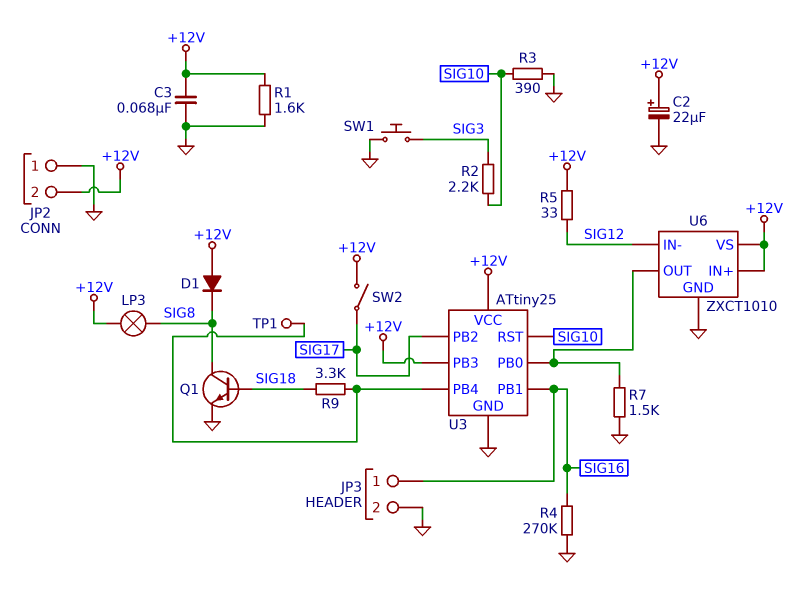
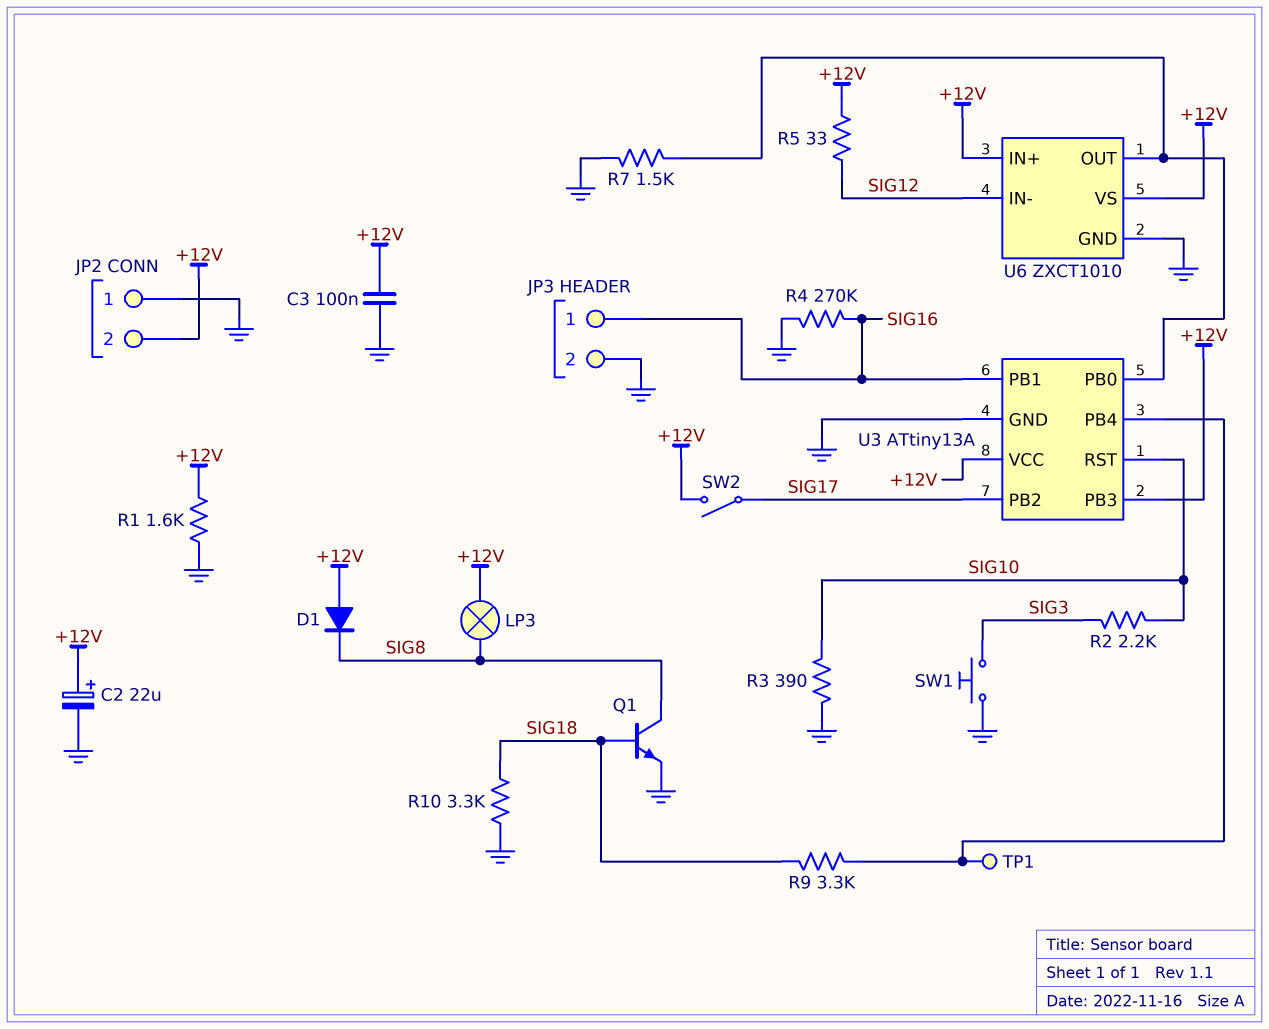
C3: 68nF (+12V, GND) -> 100nF (+12V, GND)
R10: none -> 3.3k (GND, SIG18)
U3: ATtiny25 -> ATtiny13A

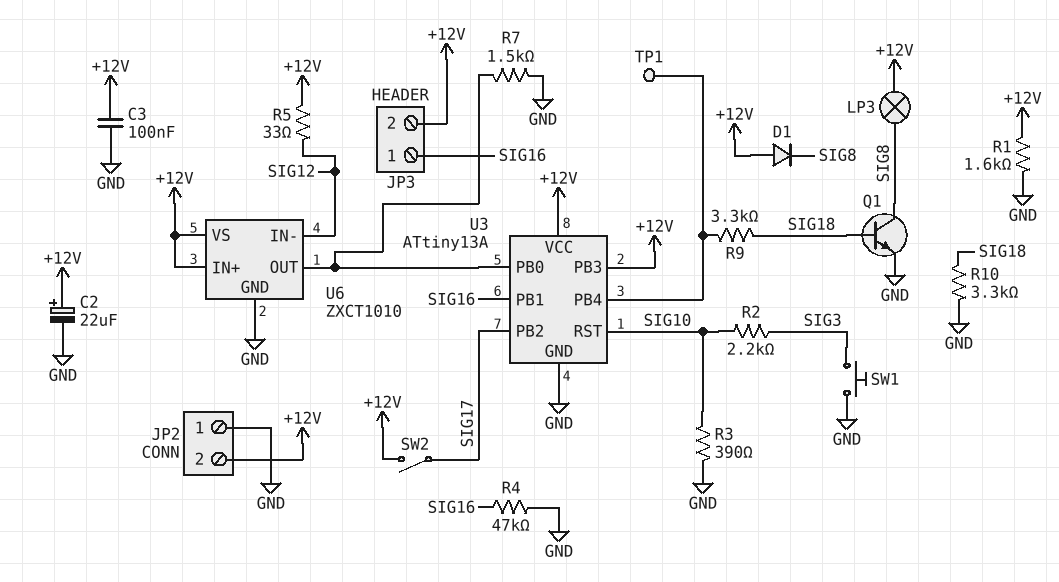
JP3 pin 2: GND -> +12V
R4: 270k (GND, SIG16) -> 47k (GND, SIG16)

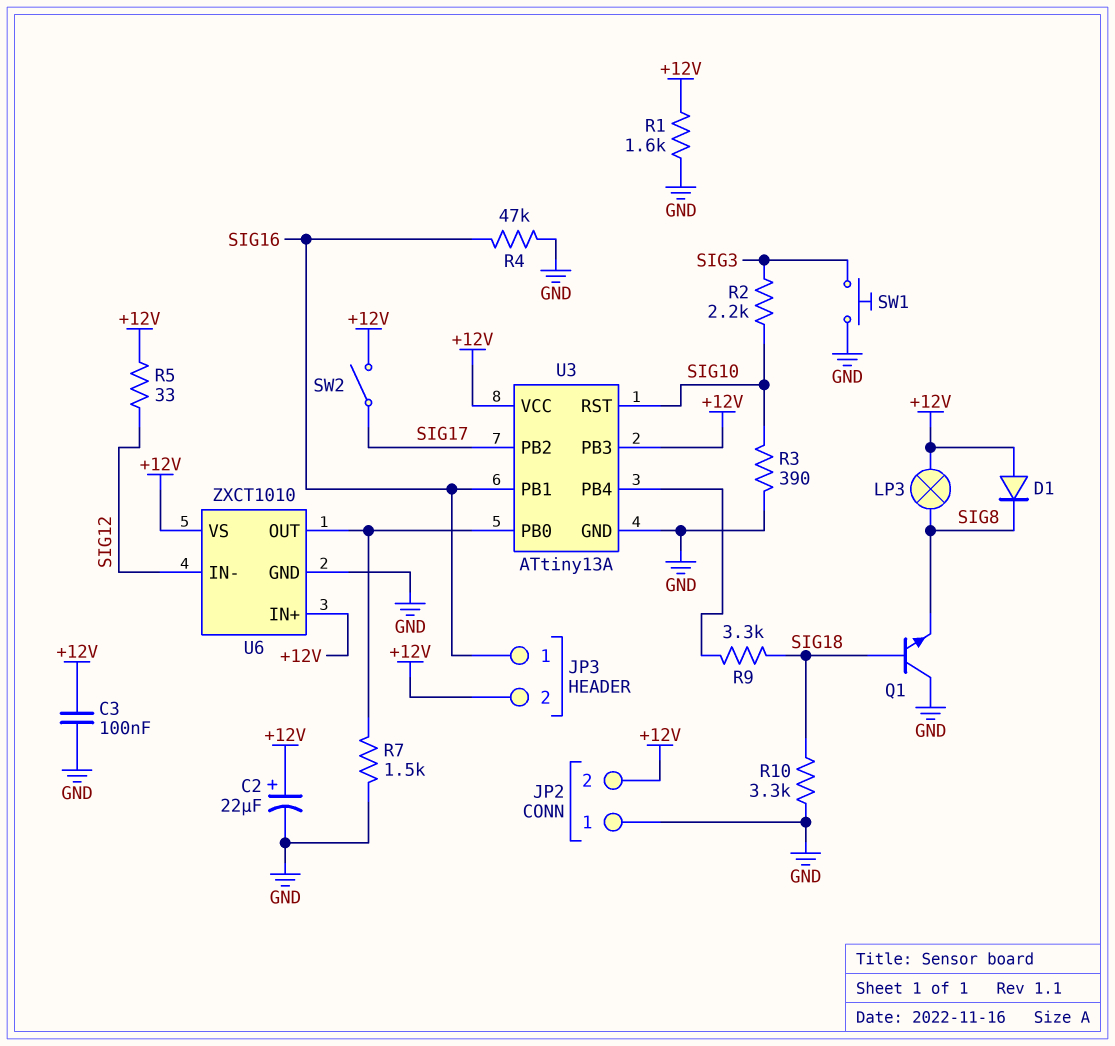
Q1: NPN (B SIG18, C SIG8, E GND) -> NPN (B SIG18, C GND, E SIG8)
TP1: test point (U3/PB4) -> none

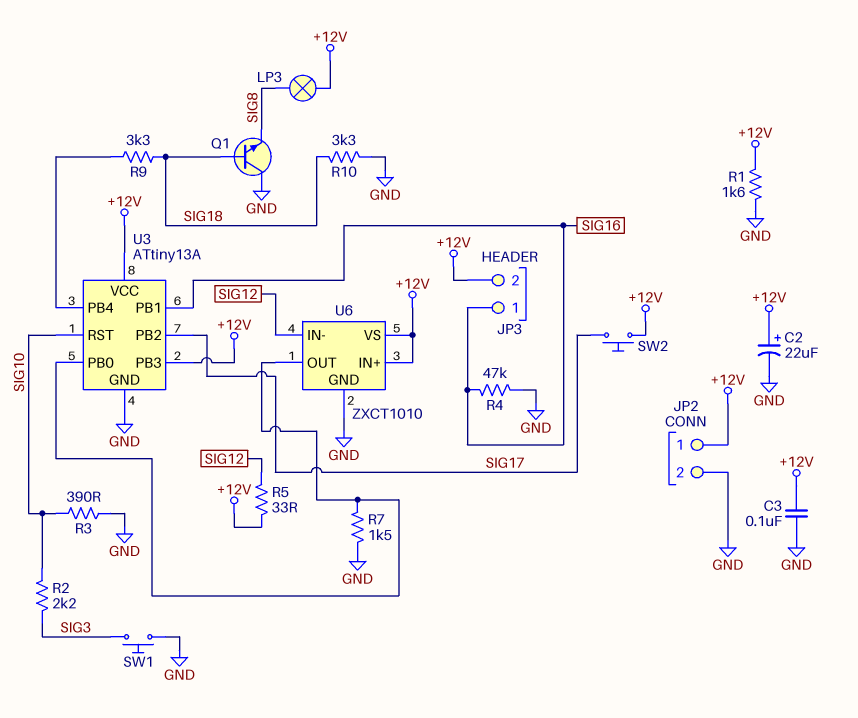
D1: diode (A +12V, K SIG8) -> none
JP2 pin 1: GND -> +12V
JP2 pin 2: +12V -> GND
SW2: switch (+12V, SIG17) -> button (+12V, SIG17)

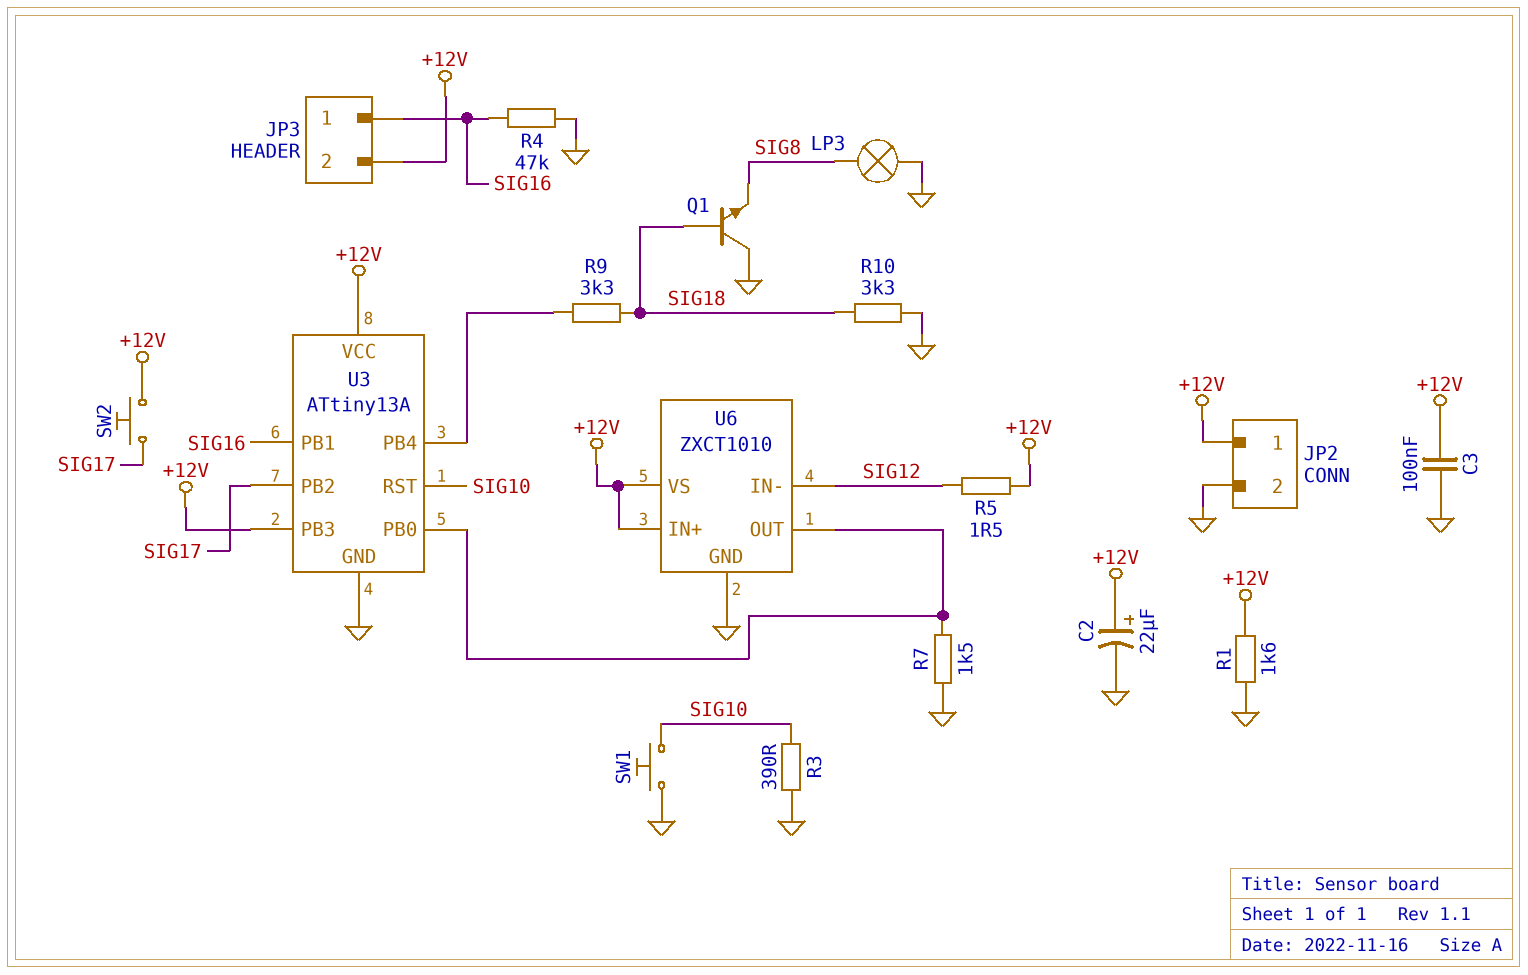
LP3: lamp (+12V, SIG8) -> lamp (GND, SIG8)
R2: 2.2k (SIG3, SIG10) -> none
R5: 33 (+12V, SIG12) -> 1.5 (+12V, SIG12)
SW1: button (GND, SIG3) -> button (GND, SIG10)

